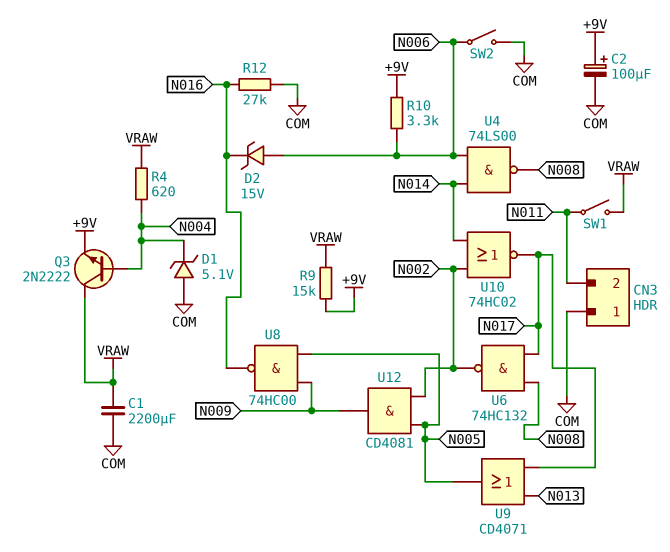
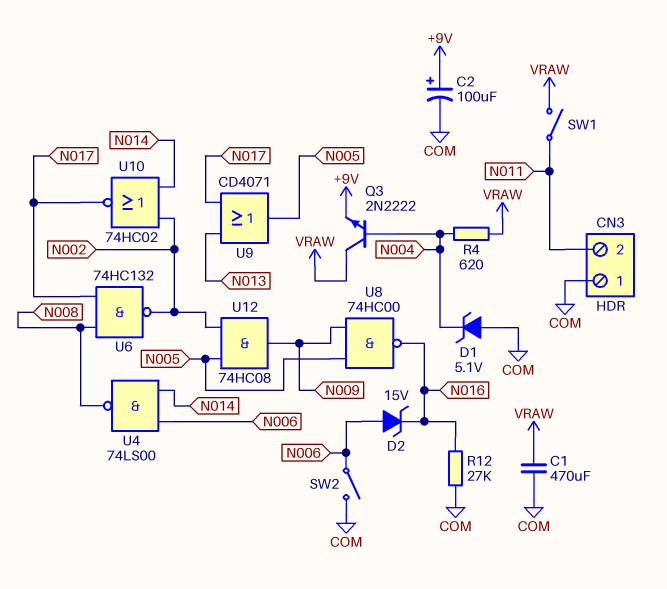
C1: 2200uF (COM, VRAW) -> 470uF (COM, VRAW)
R9: 15k (+9V, VRAW) -> none
R10: 3.3k (+9V, N006) -> none
U12: AND CD4081 (in N002, in N005, out N009) -> AND 74HC08 (in N002, in N005, out N009)

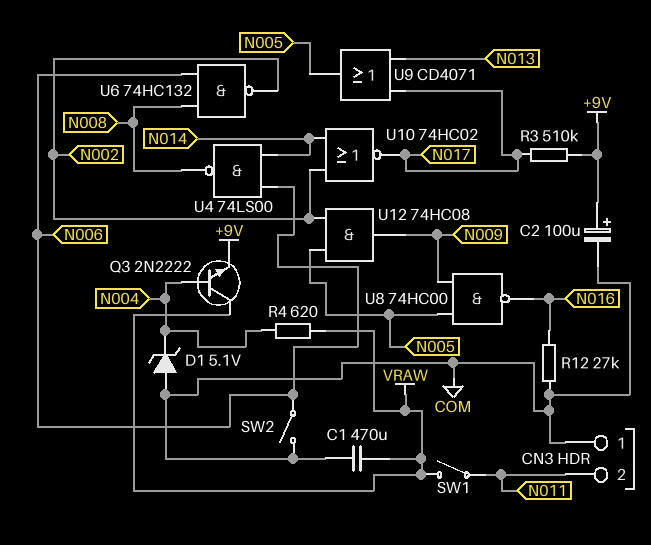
D2: zener 15V (A N006, K N016) -> none
R3: none -> 510k (+9V, N017)
U6: NAND 74HC132 (in N008, in N017, out N002) -> NAND 74HC132 (in N006, in N008, out N002)

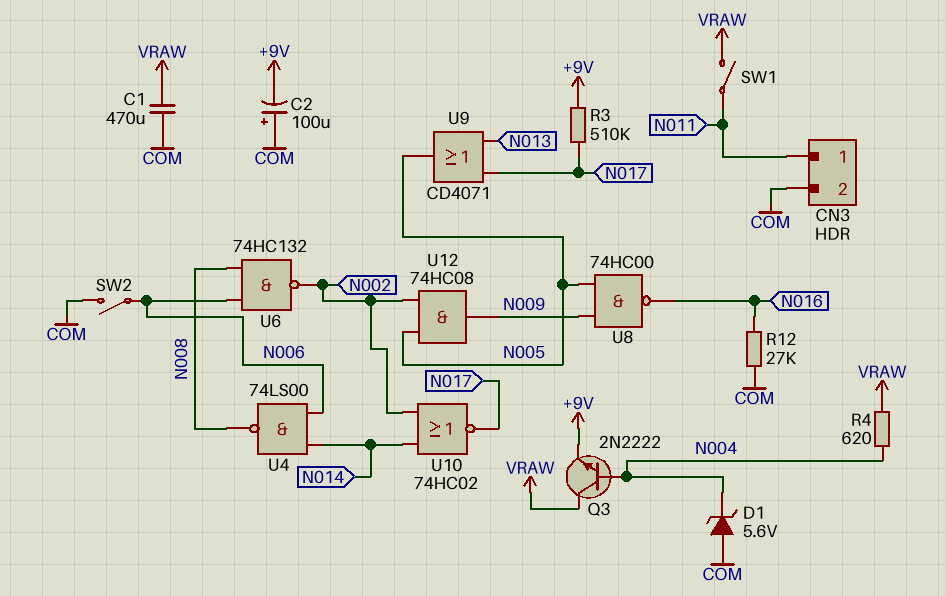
C2: 100uF (plus +9V, minus COM) -> 100uF (plus COM, minus +9V)
CN3 pin 1: COM -> N011
CN3 pin 2: N011 -> COM
D1: zener 5.1V (A COM, K N004) -> zener 5.6V (A COM, K N004)

